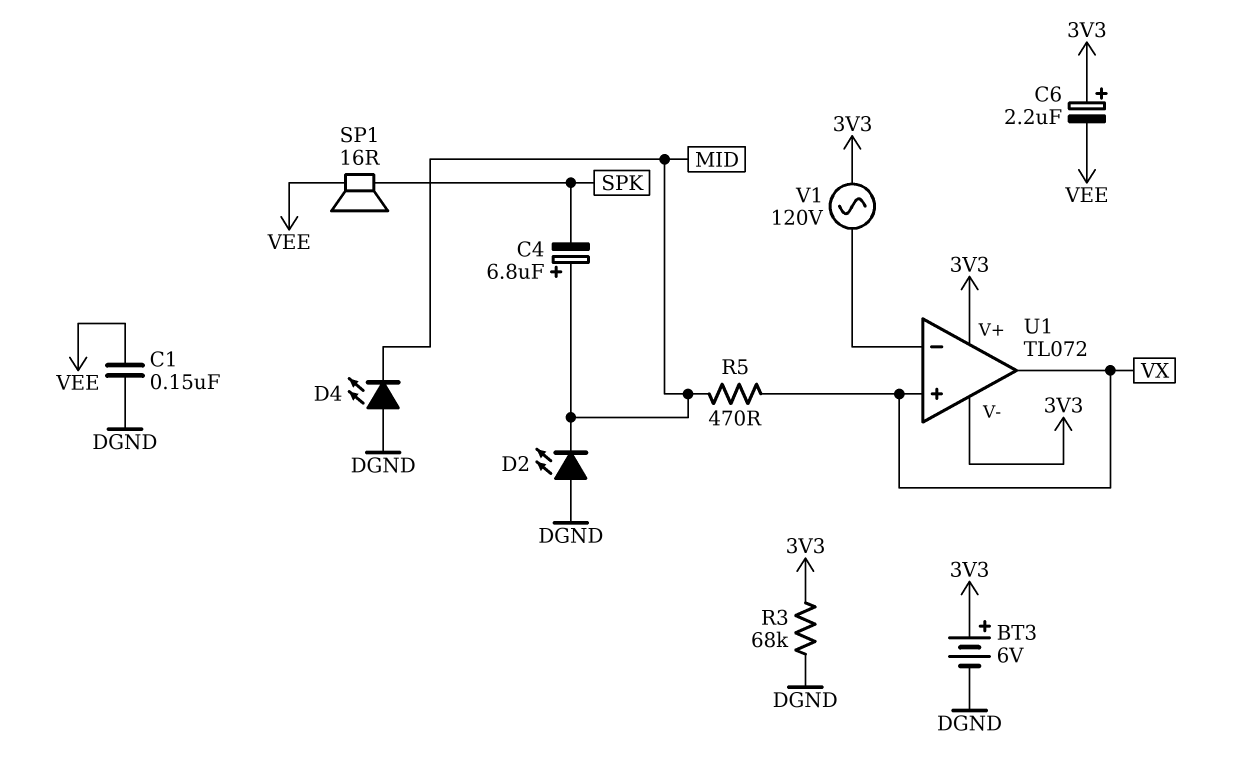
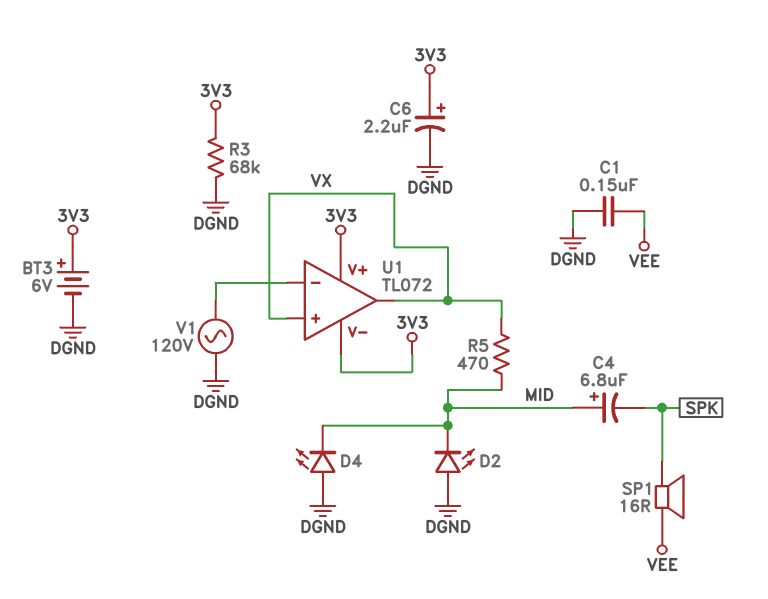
C6: 2.2uF (plus 3V3, minus VEE) -> 2.2uF (plus 3V3, minus DGND)
V1: AC 120V (3V3, U1/in-) -> AC 120V (DGND, U1/in-)

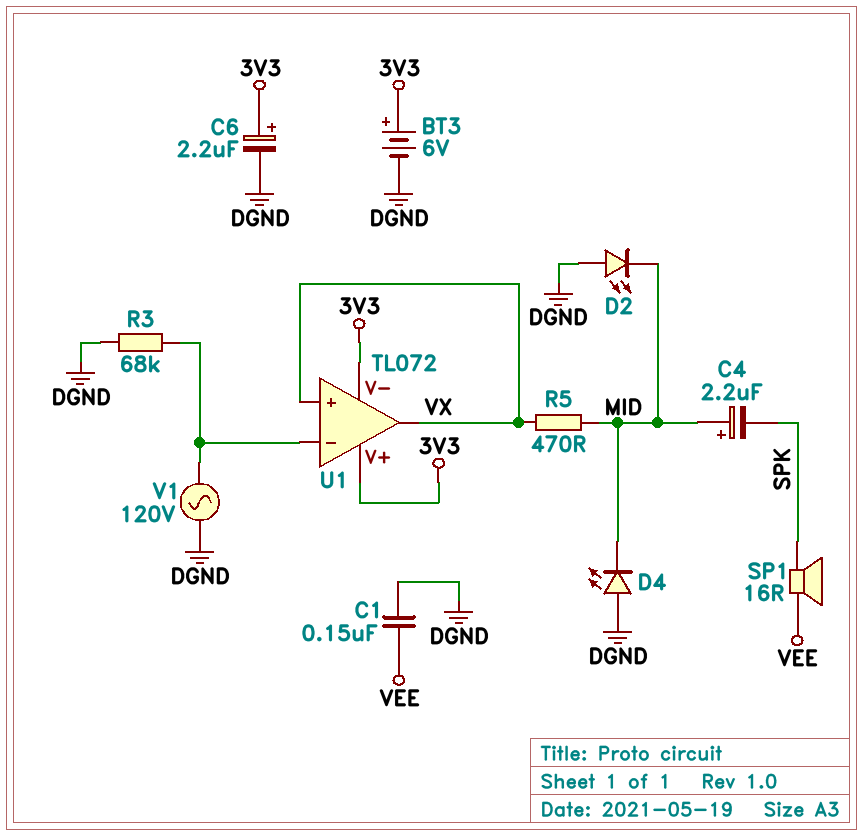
C4: 6.8uF (plus MID, minus SPK) -> 2.2uF (plus MID, minus SPK)
R3: 68k (3V3, DGND) -> 68k (DGND, U1/in-)

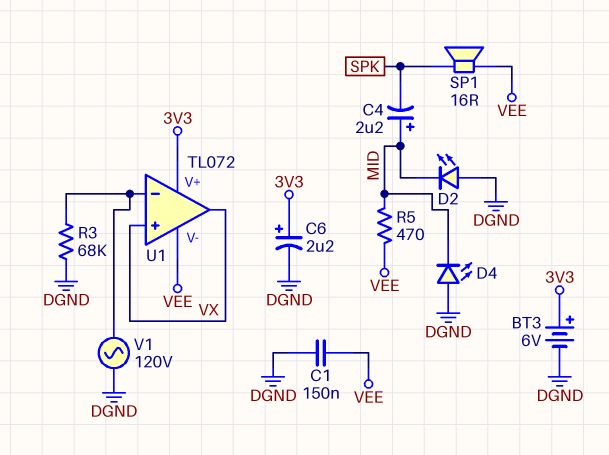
R5: 470 (MID, VX) -> 470 (MID, VEE)
U1 pin V-: 3V3 -> VEE

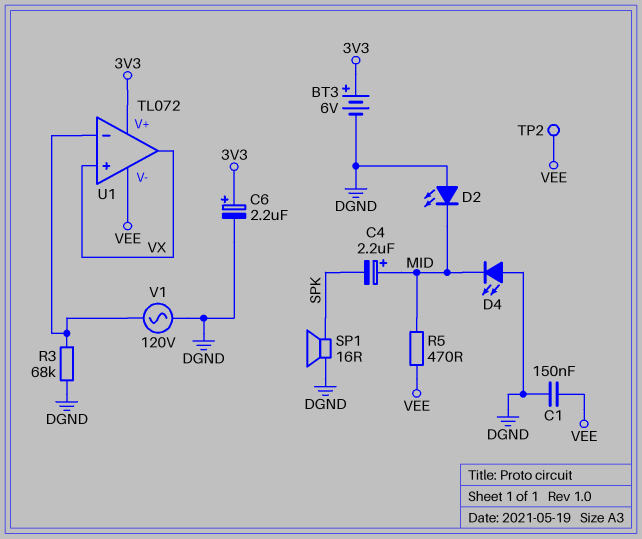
SP1: speaker 16R (SPK, VEE) -> speaker 16R (DGND, SPK)
TP2: none -> test point (VEE)

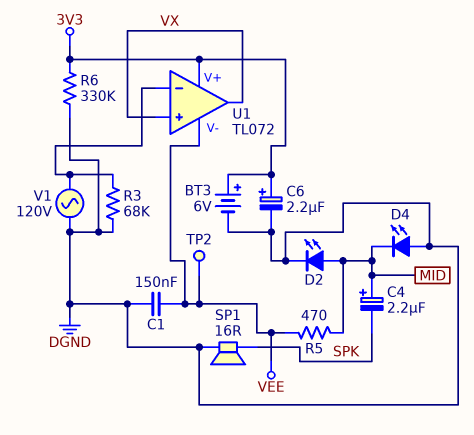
D2: LED (A DGND, K MID) -> LED (A MID, K DGND)
R6: none -> 330k (3V3, DGND)

